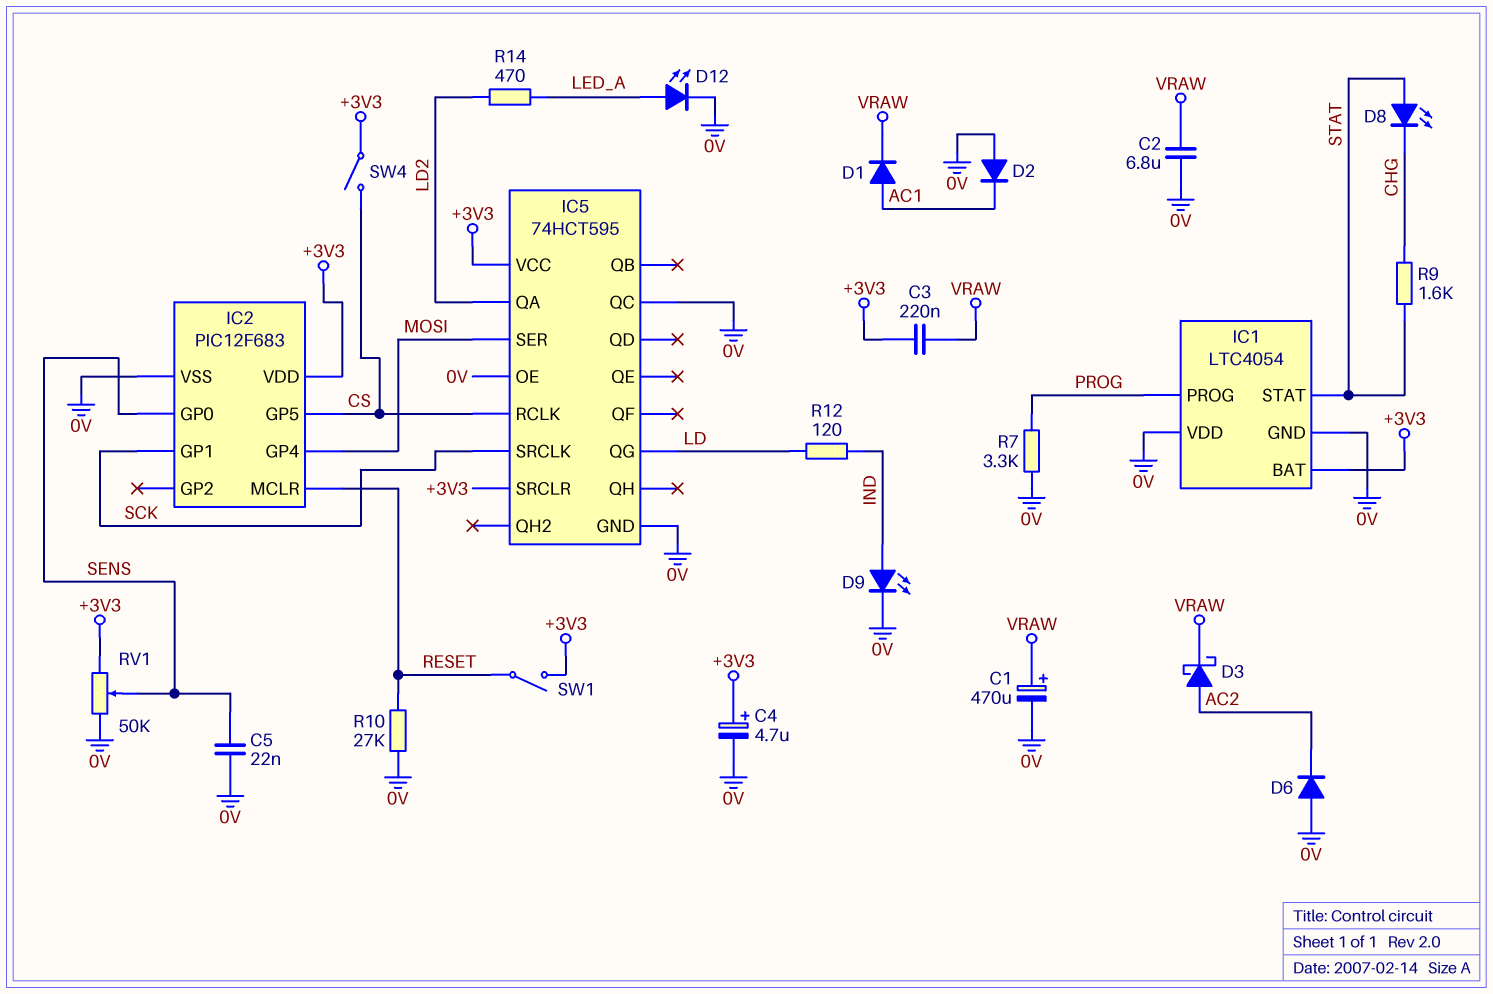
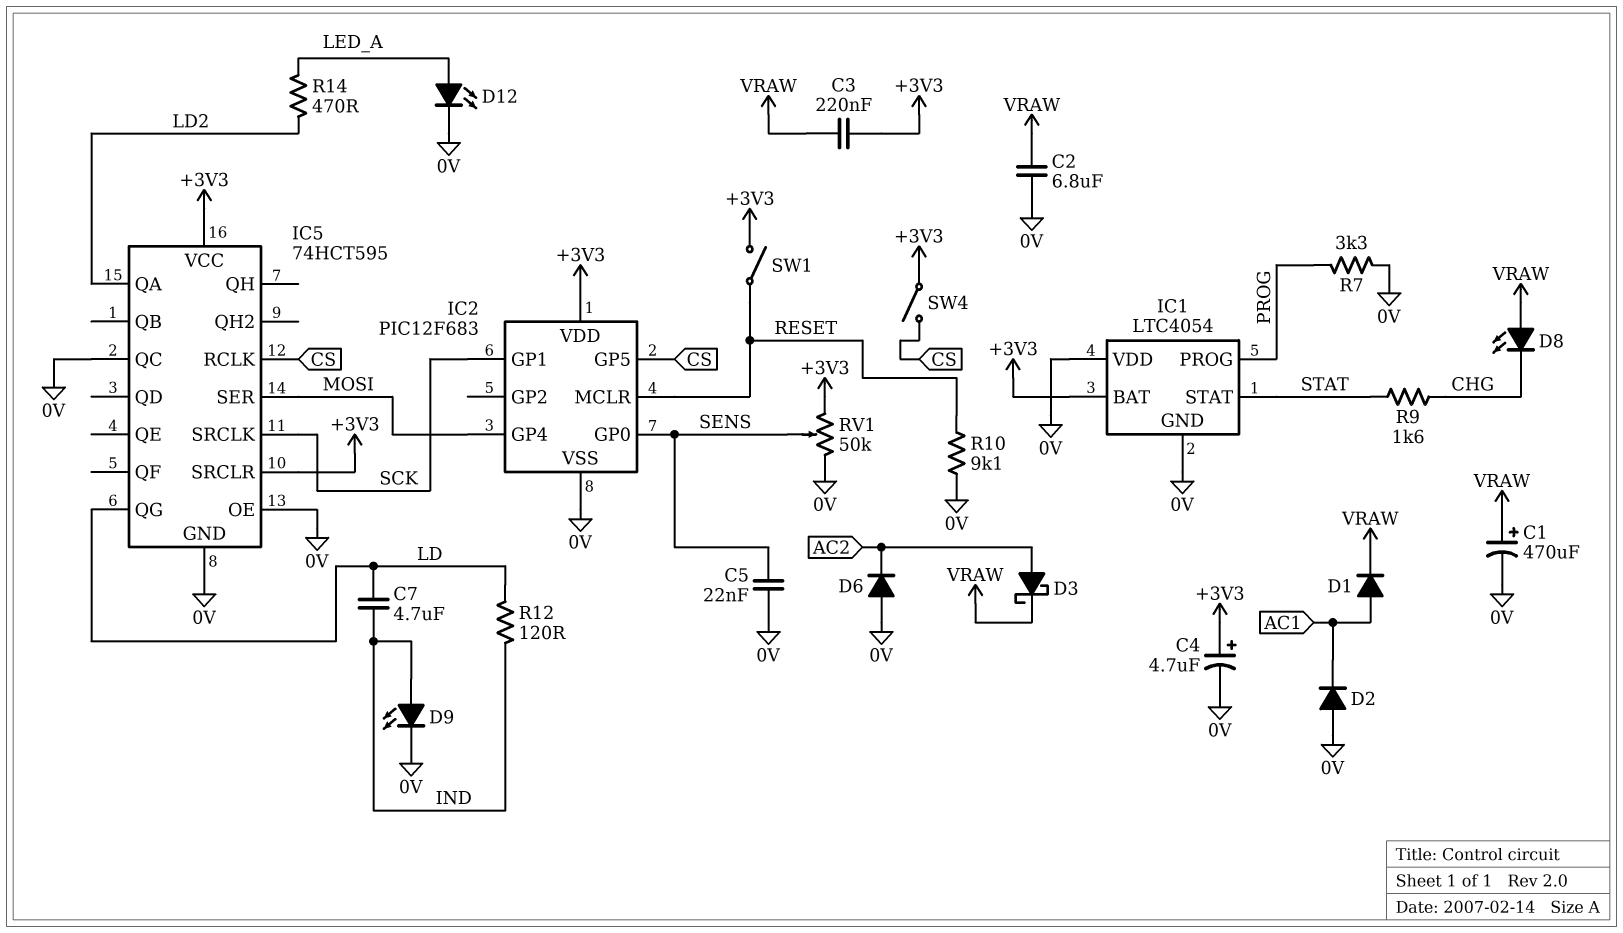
C7: none -> 4.7uF (IND, LD)
D8: LED (A STAT, K CHG) -> LED (A VRAW, K CHG)
R10: 27k (0V, RESET) -> 9.1k (0V, RESET)

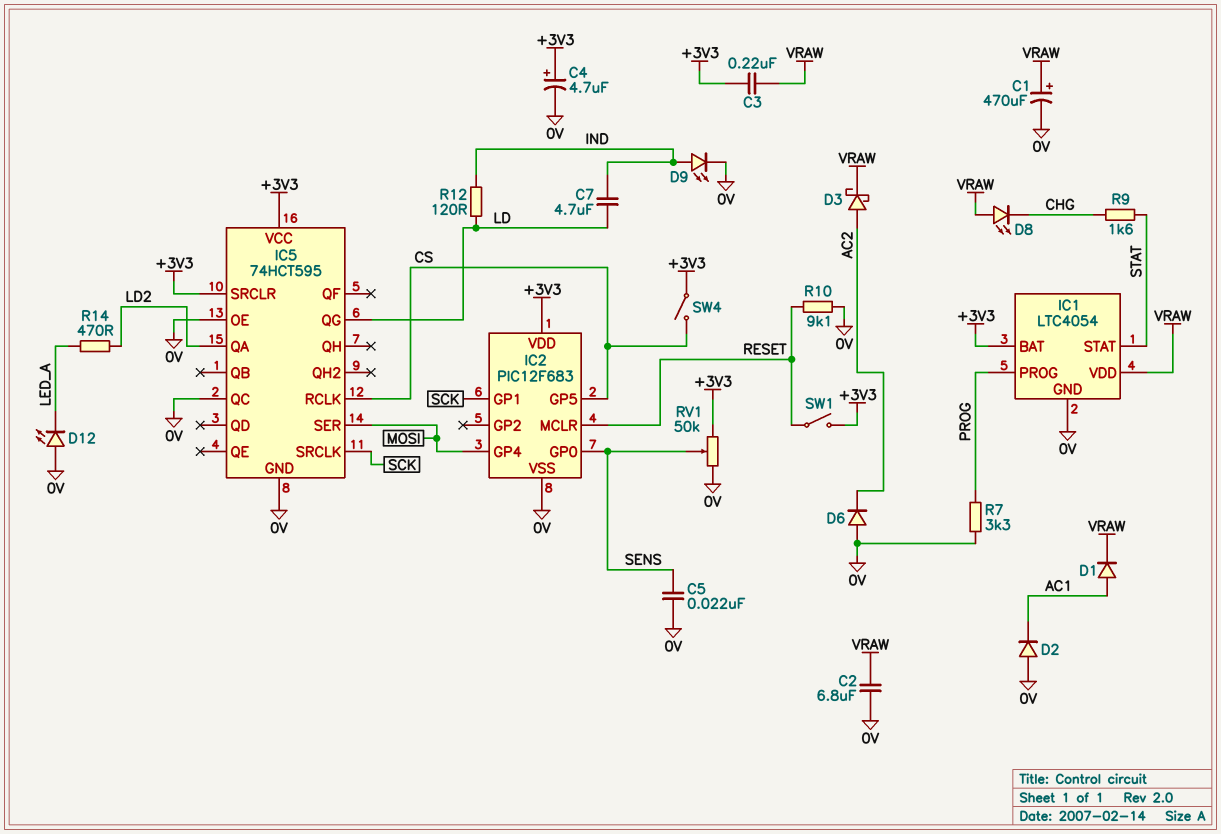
D12: LED (A LED_A, K 0V) -> LED (A 0V, K LED_A)
IC1 pin VDD: 0V -> VRAW

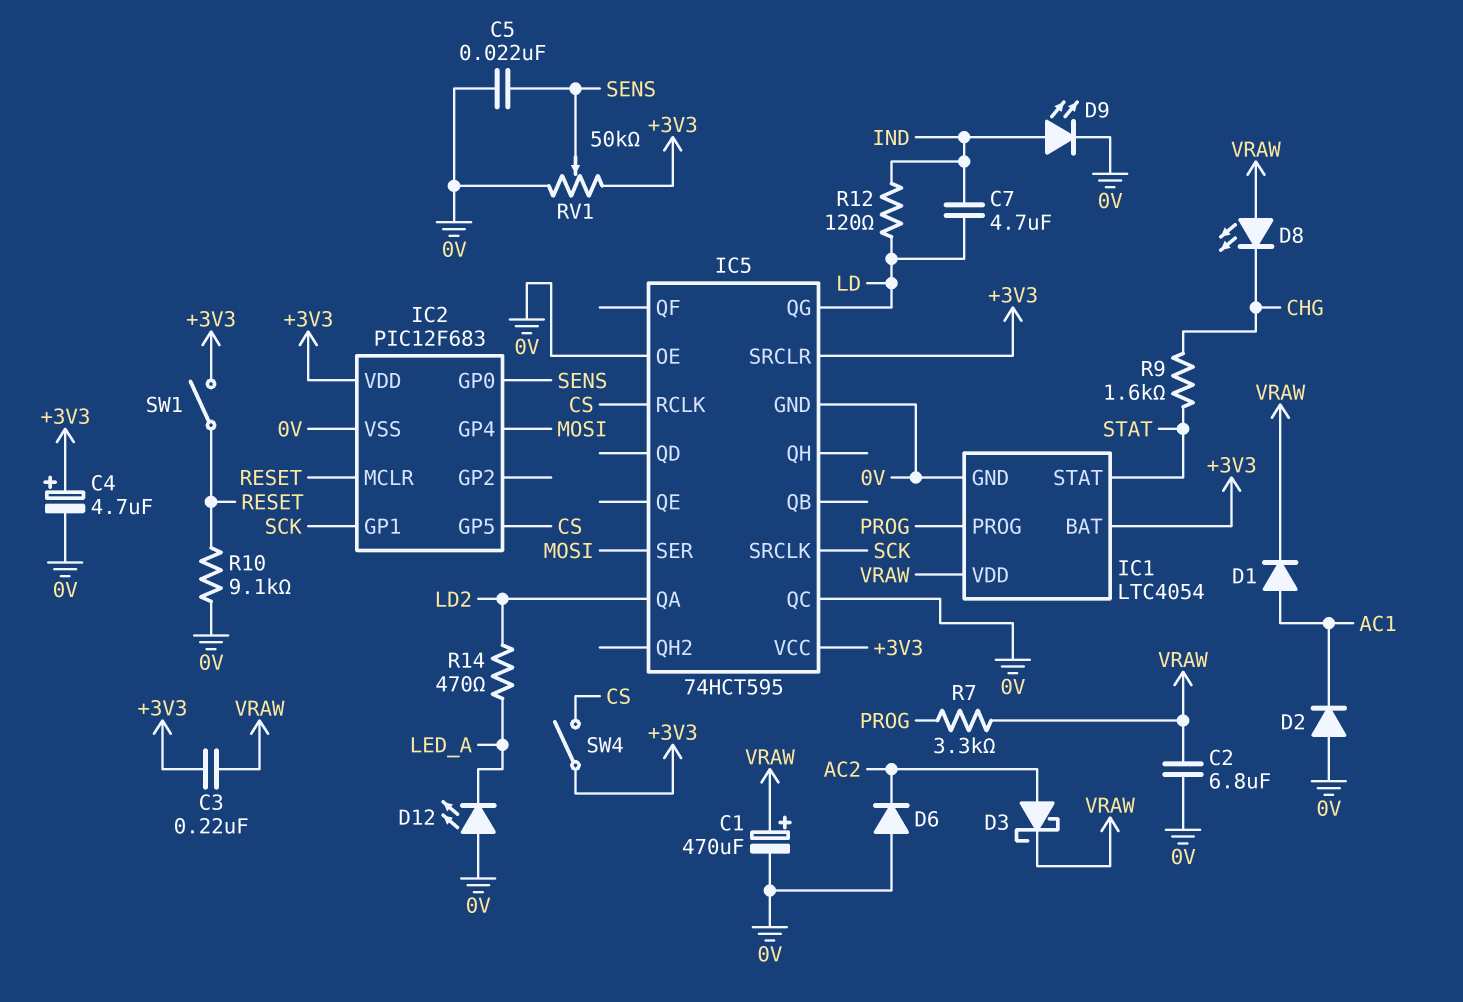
R7: 3.3k (0V, PROG) -> 3.3k (PROG, VRAW)

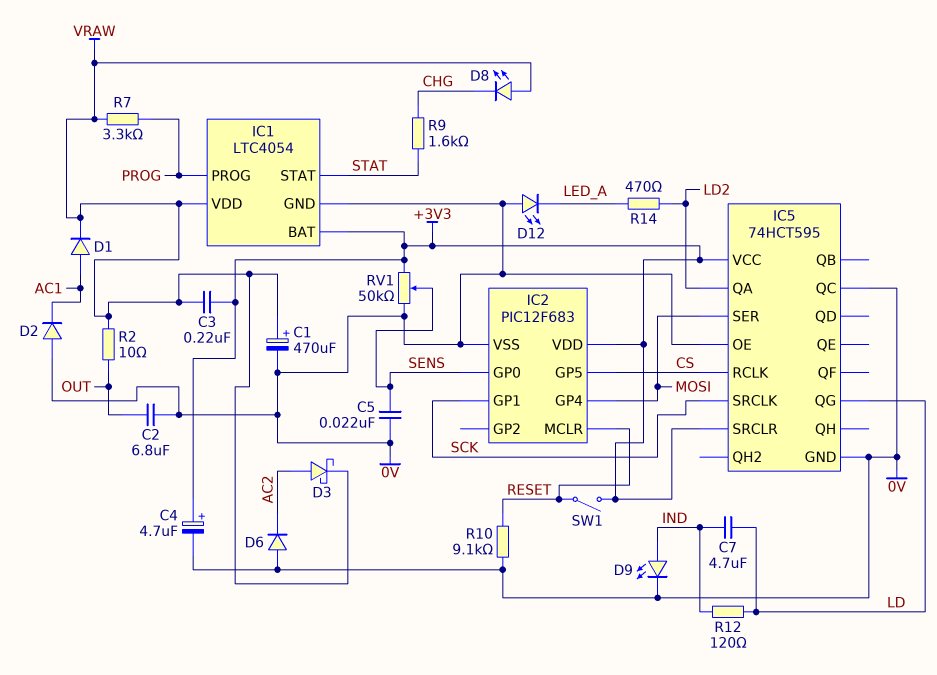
C2: 6.8uF (0V, VRAW) -> 6.8uF (0V, OUT)
R2: none -> 10 (OUT, VRAW)
SW4: switch (+3V3, CS) -> none

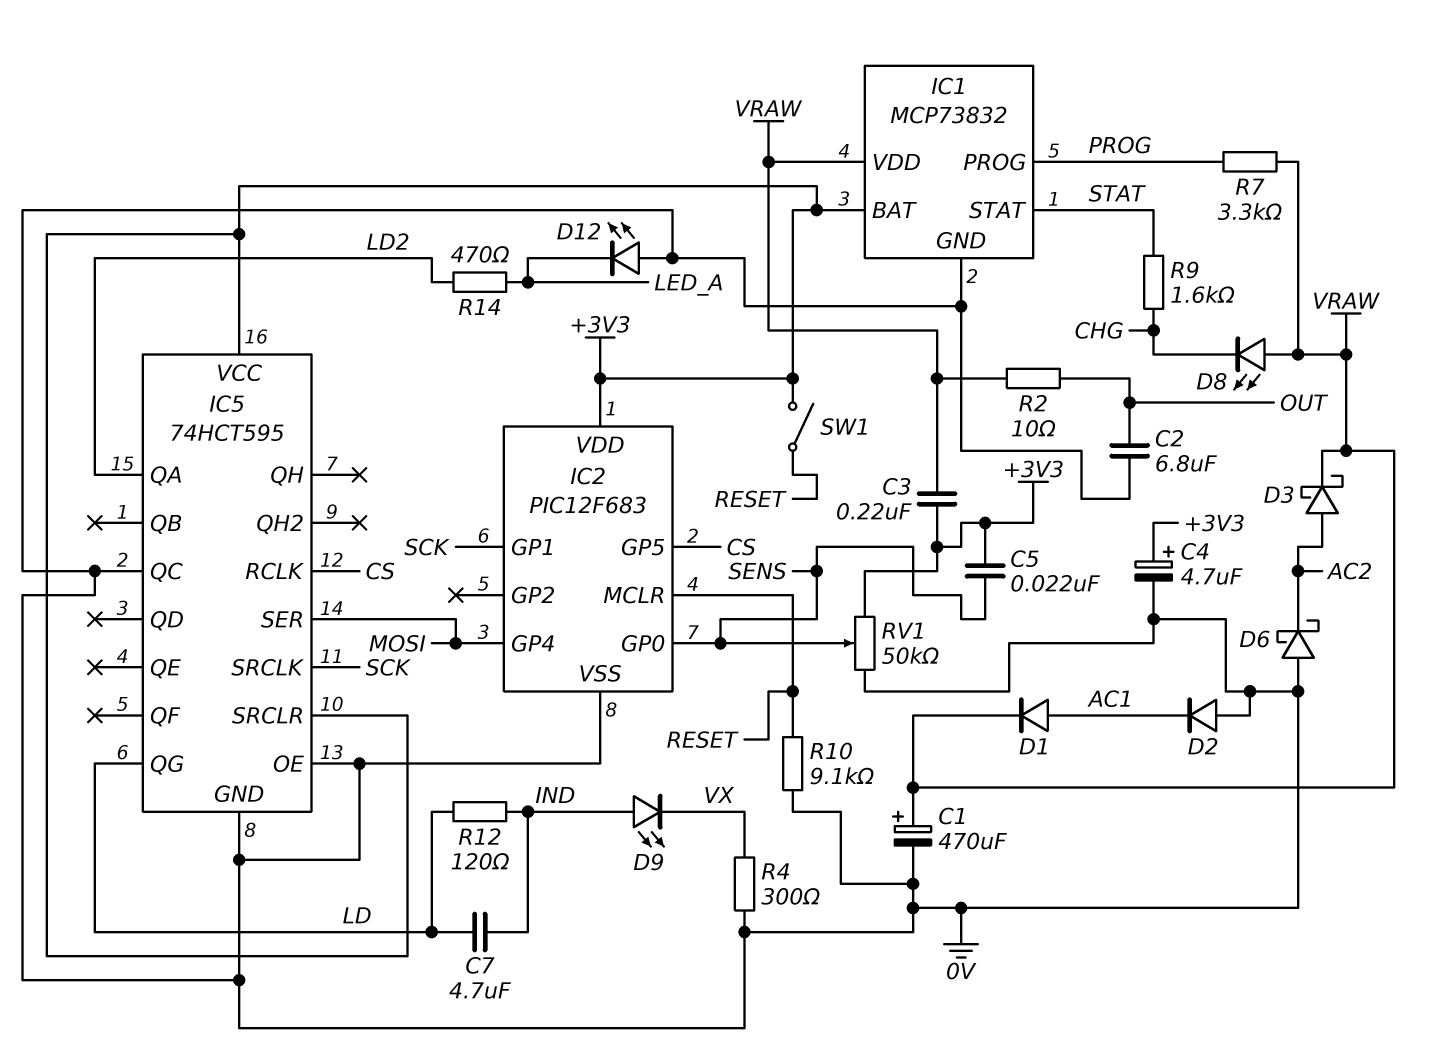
C5: 22nF (0V, SENS) -> 22nF (+3V3, SENS)
D6: diode (A 0V, K AC2) -> schottky (A 0V, K AC2)
D9: LED (A IND, K 0V) -> LED (A IND, K VX)
IC1: LTC4054 -> MCP73832
R4: none -> 300 (0V, VX)

